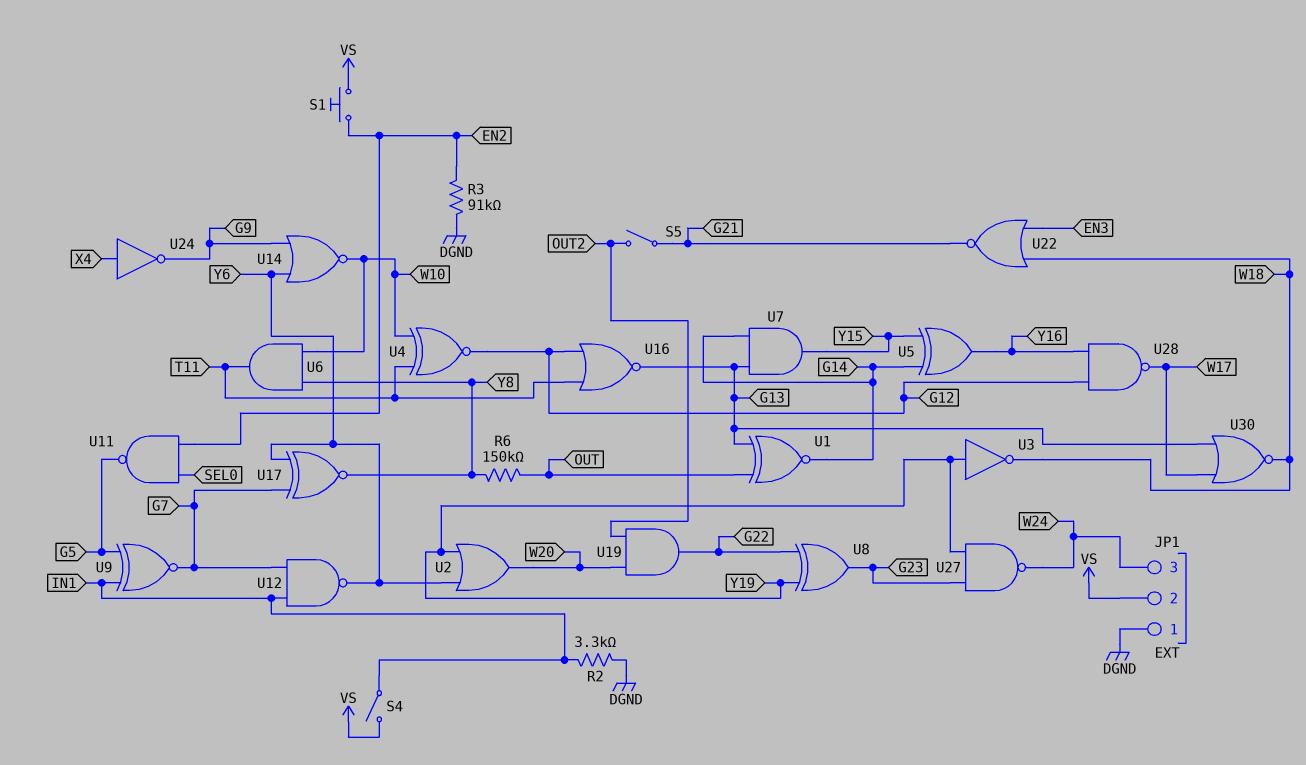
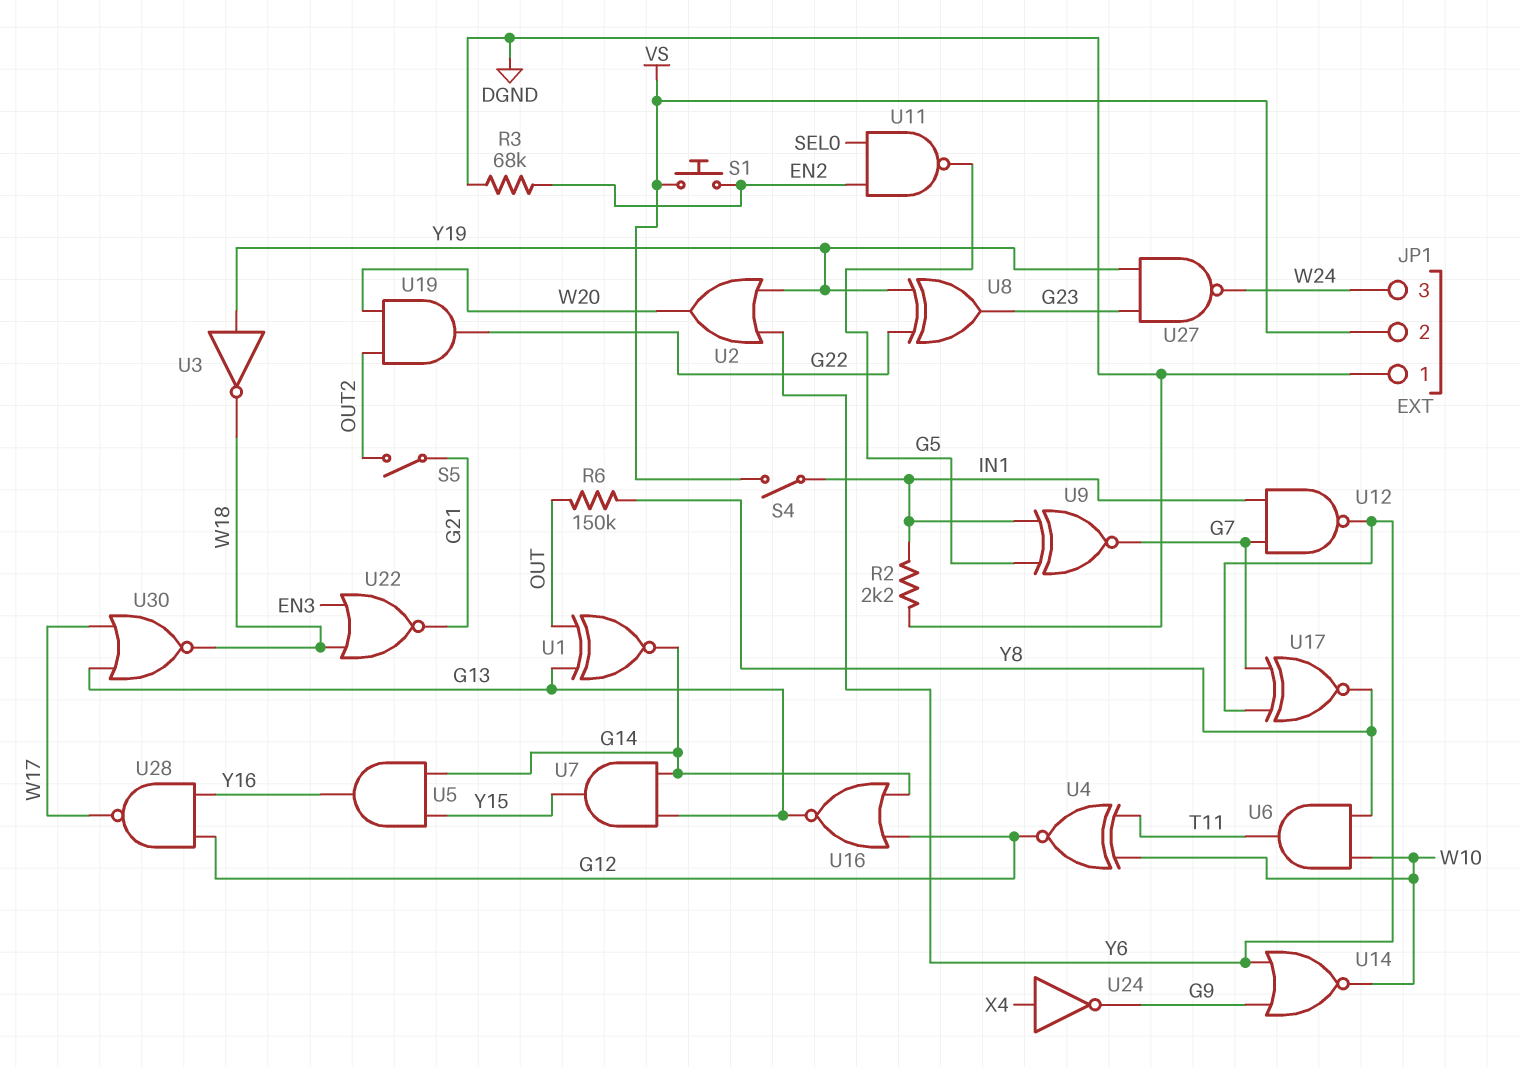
R2: 3.3k (DGND, IN1) -> 2.2k (DGND, IN1)
R3: 91k (DGND, EN2) -> 68k (DGND, EN2)
U5: XOR (in G14, in Y15, out Y16) -> AND (in G14, in Y15, out Y16)
U16: NOR (in G12, in T11, out G13) -> NOR (in G12, in G14, out G13)

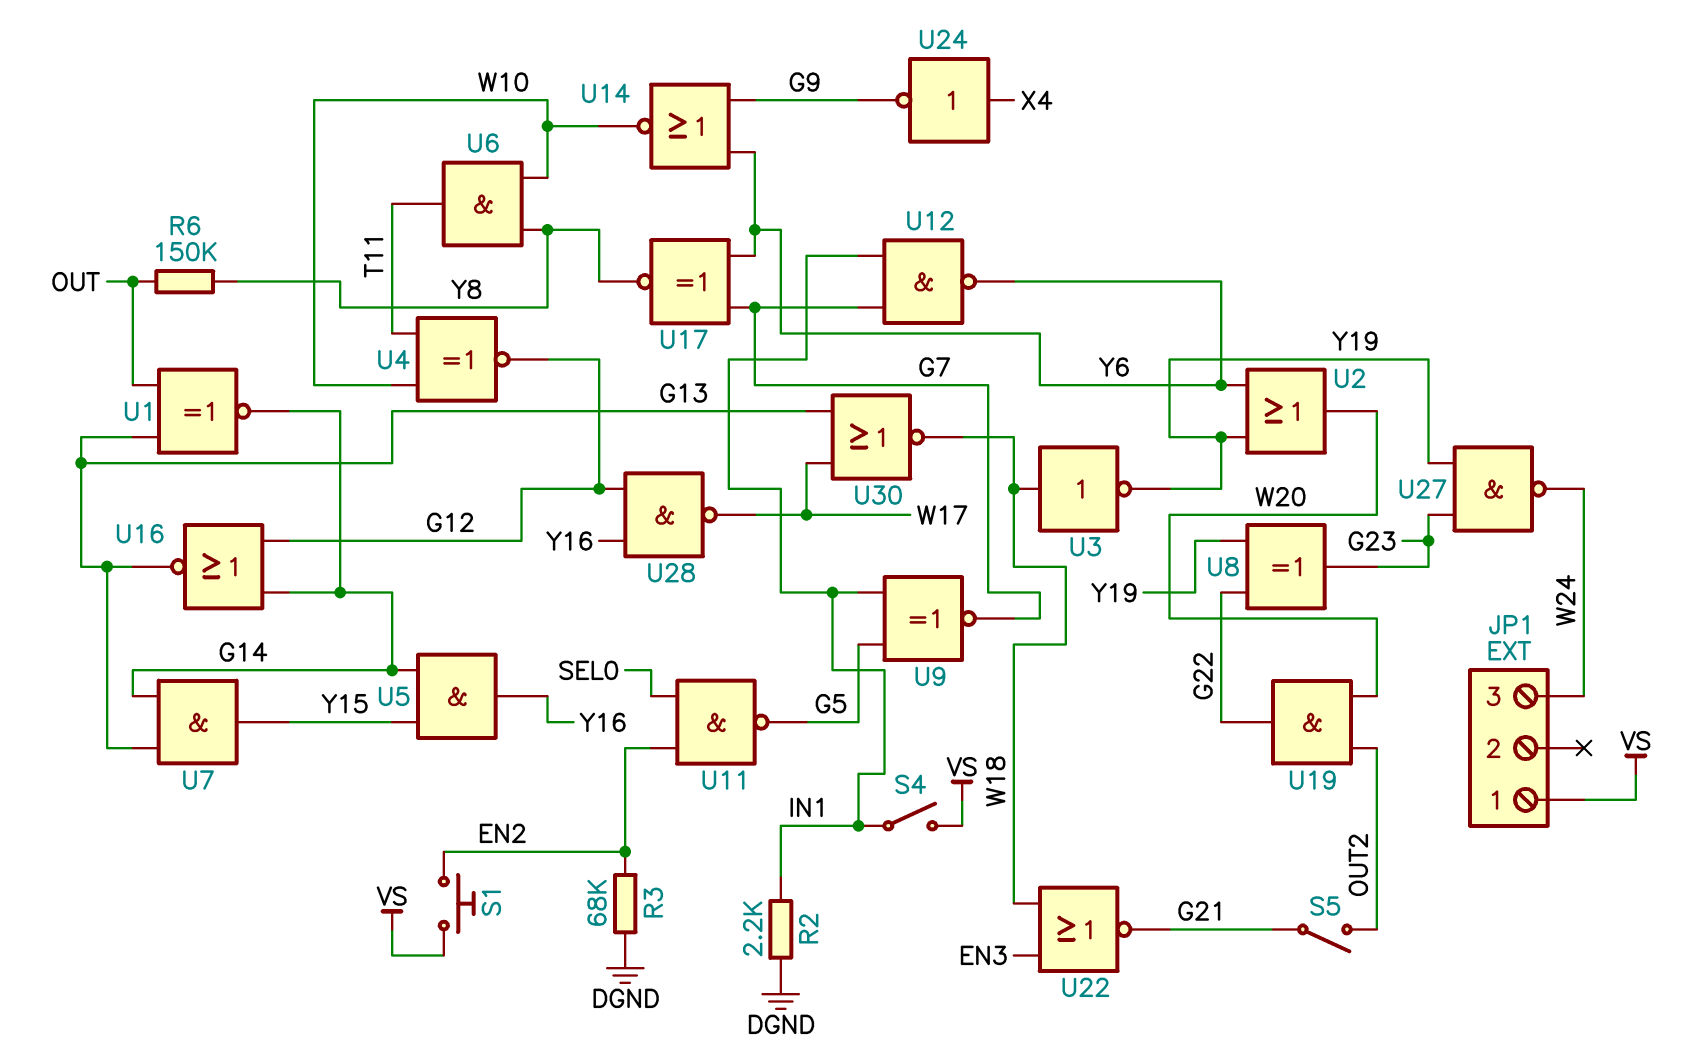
JP1 pin 1: DGND -> VS
JP1 pin 2: VS -> none
U3: NOT (in Y19, out W18) -> NOT (in W18, out Y19)

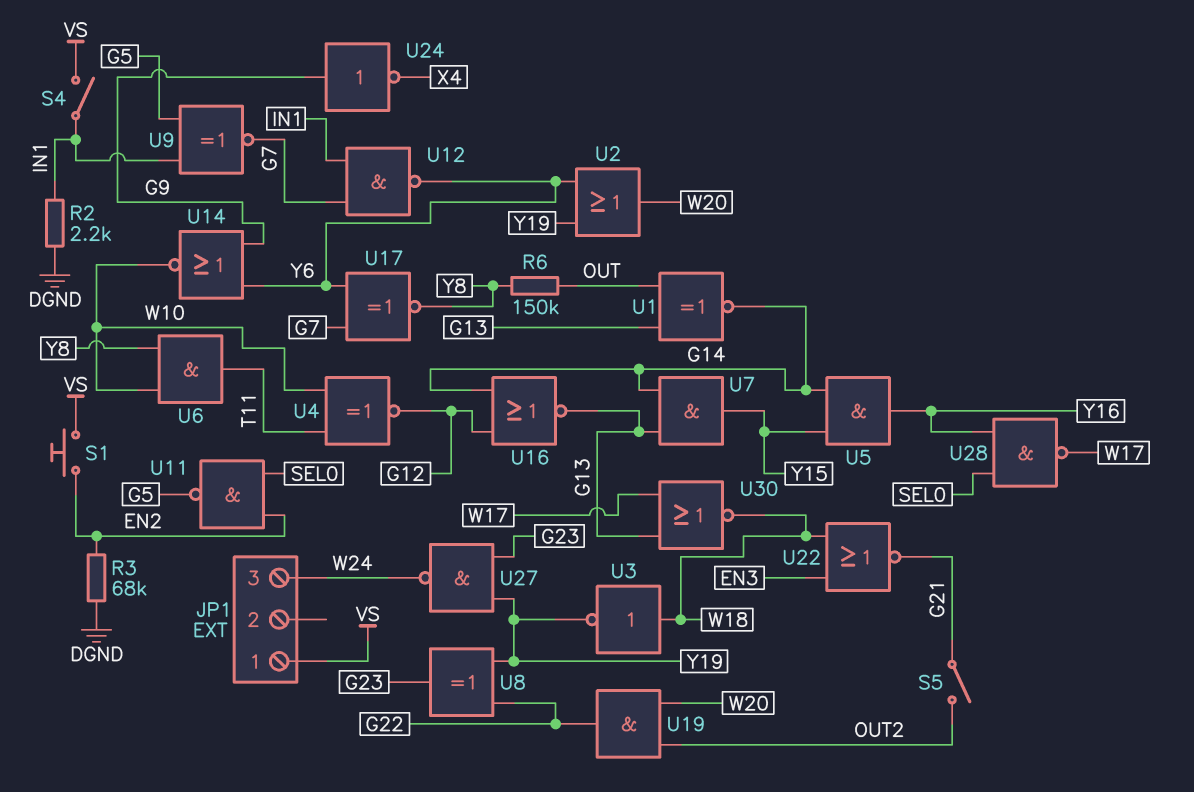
U24: NOT (in X4, out G9) -> NOT (in G9, out X4)
U28: NAND (in G12, in Y16, out W17) -> NAND (in SEL0, in Y16, out W17)

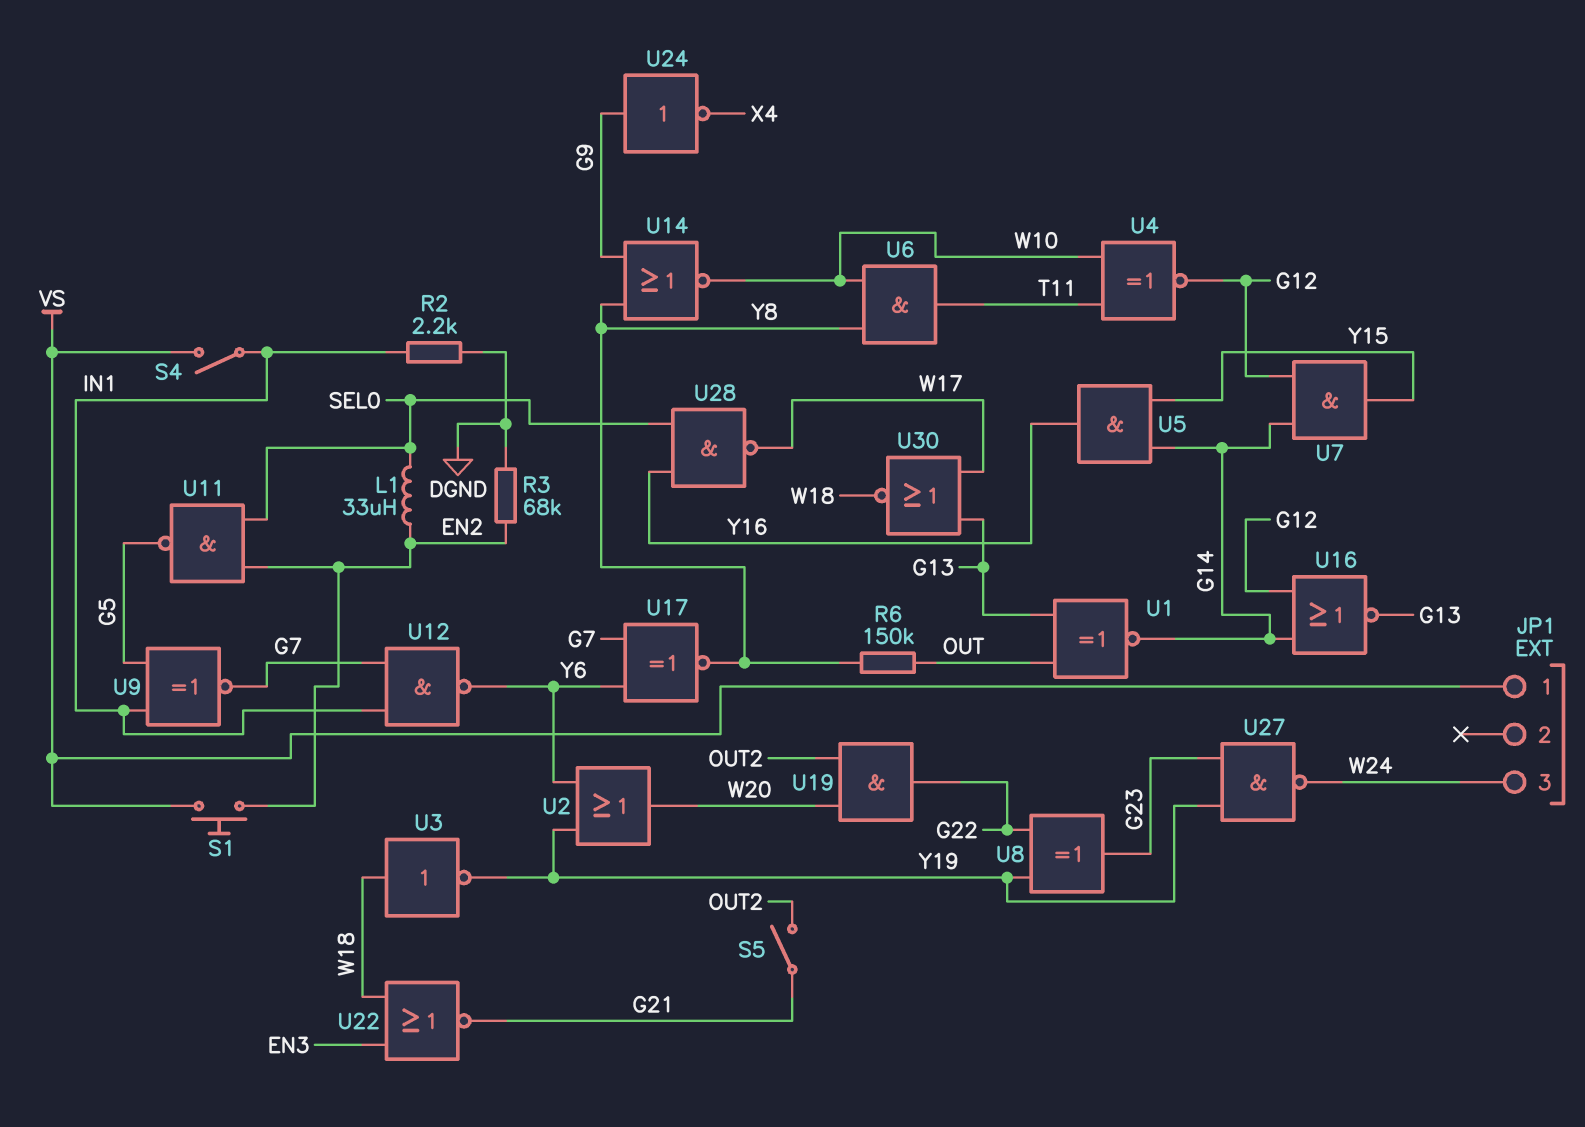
L1: none -> 33uH (EN2, SEL0)
U7: AND (in G13, in G14, out Y15) -> AND (in G12, in G14, out Y15)
U14: NOR (in G9, in Y6, out W10) -> NOR (in G9, in Y8, out W10)

